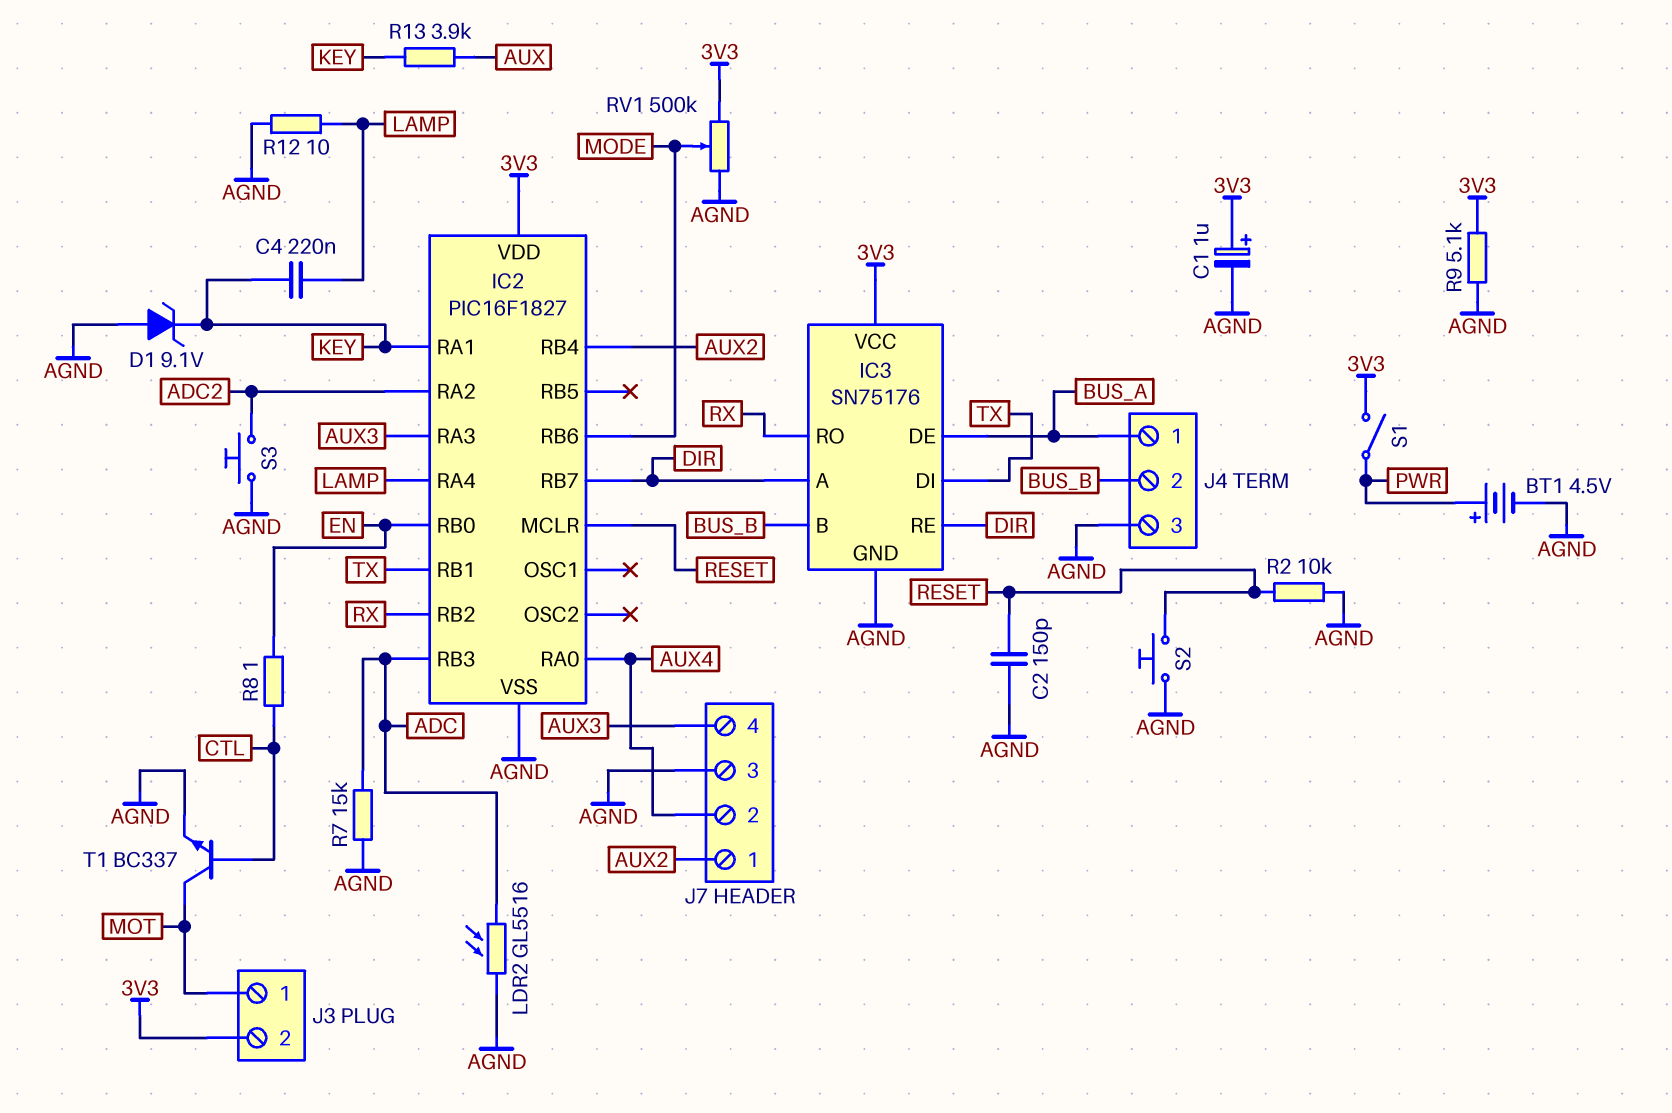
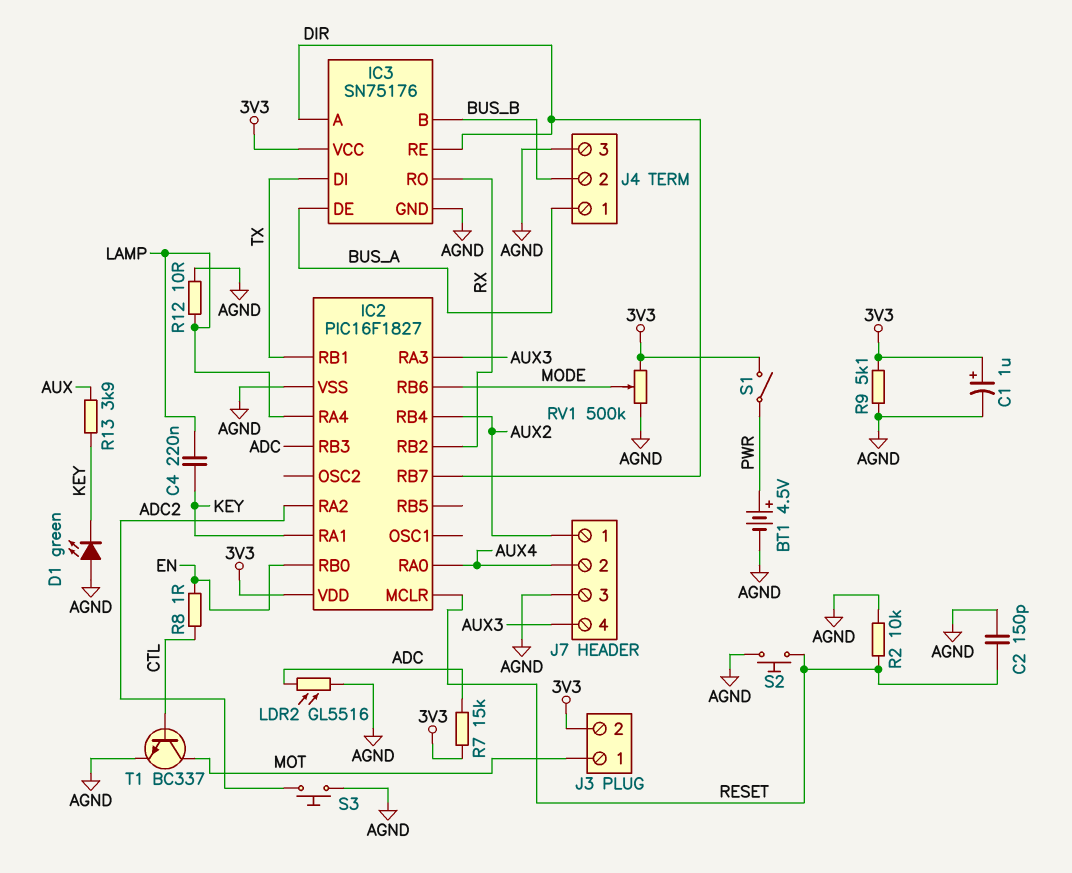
D1: zener 9.1V (A AGND, K KEY) -> LED green (A AGND, K KEY)
R7: 15k (ADC, AGND) -> 15k (3V3, ADC)

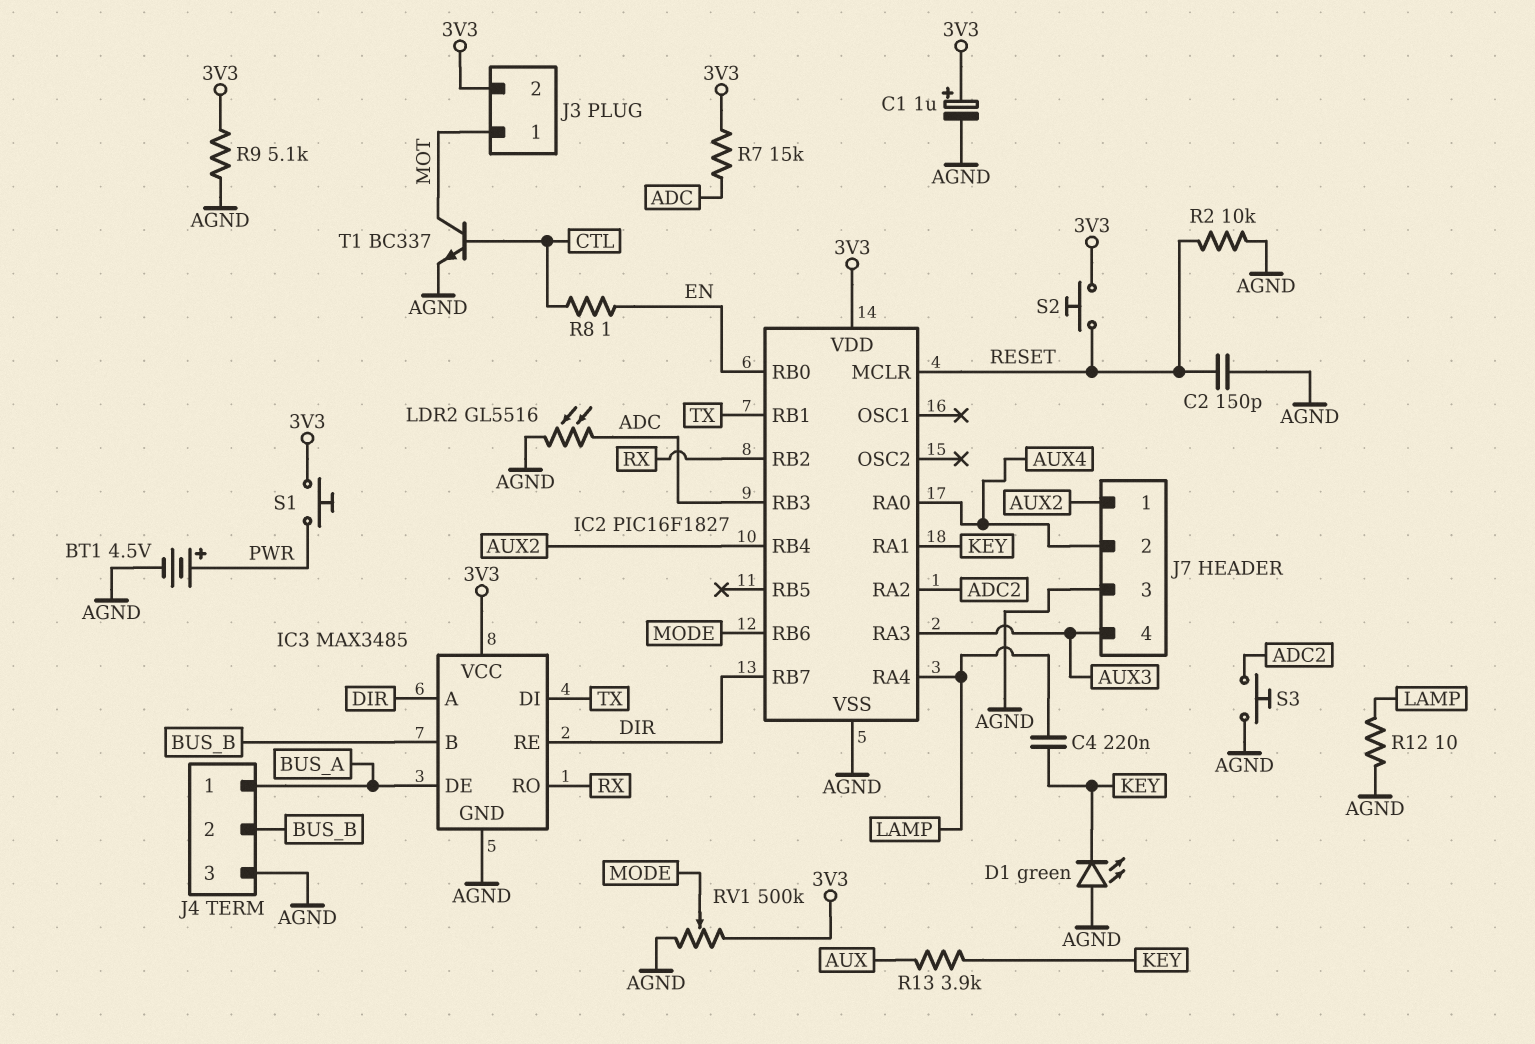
IC3: SN75176 -> MAX3485
S1: switch (3V3, PWR) -> button (3V3, PWR)
S2: button (AGND, RESET) -> button (3V3, RESET)

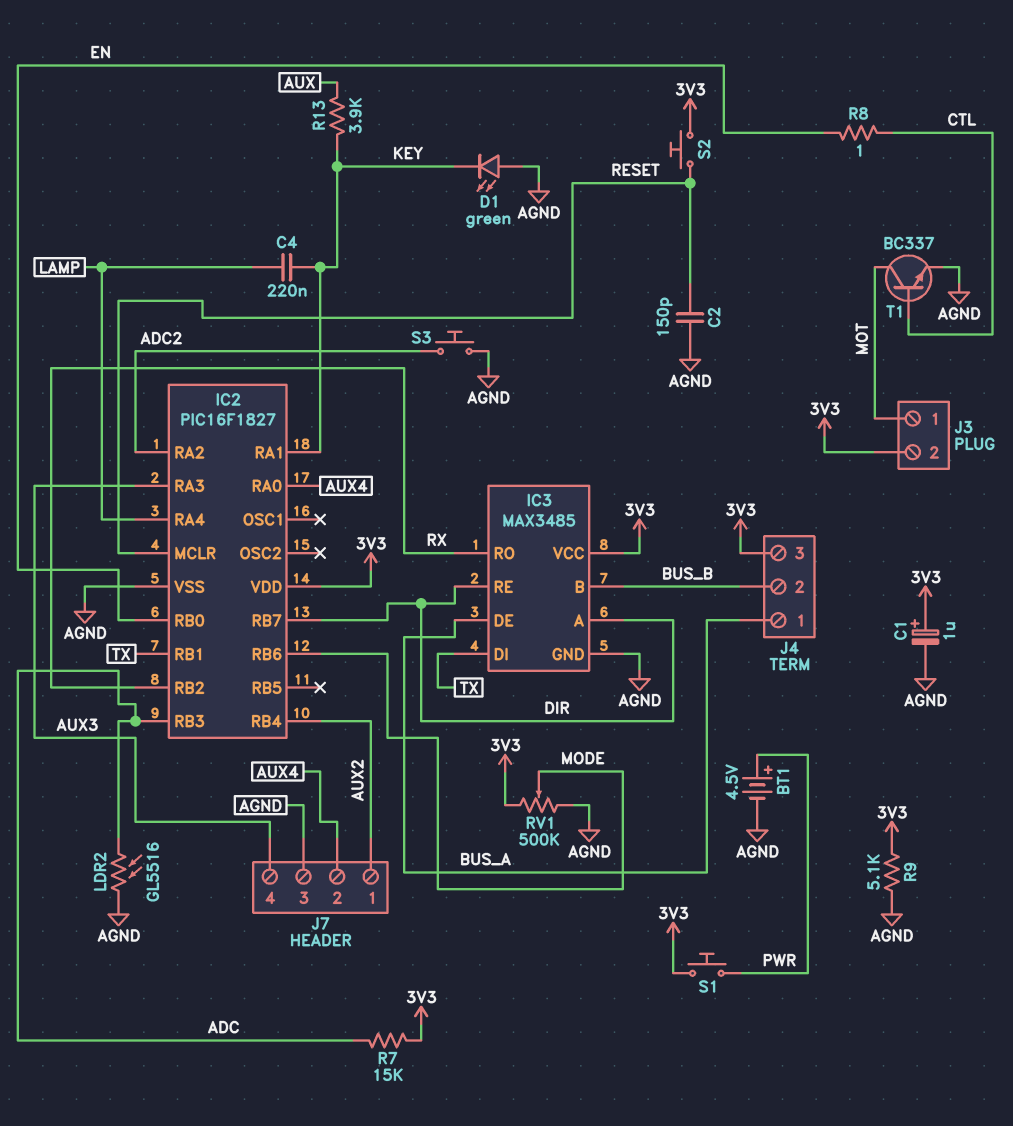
J4 pin 3: AGND -> 3V3
R2: 10k (AGND, RESET) -> none
R12: 10 (AGND, LAMP) -> none

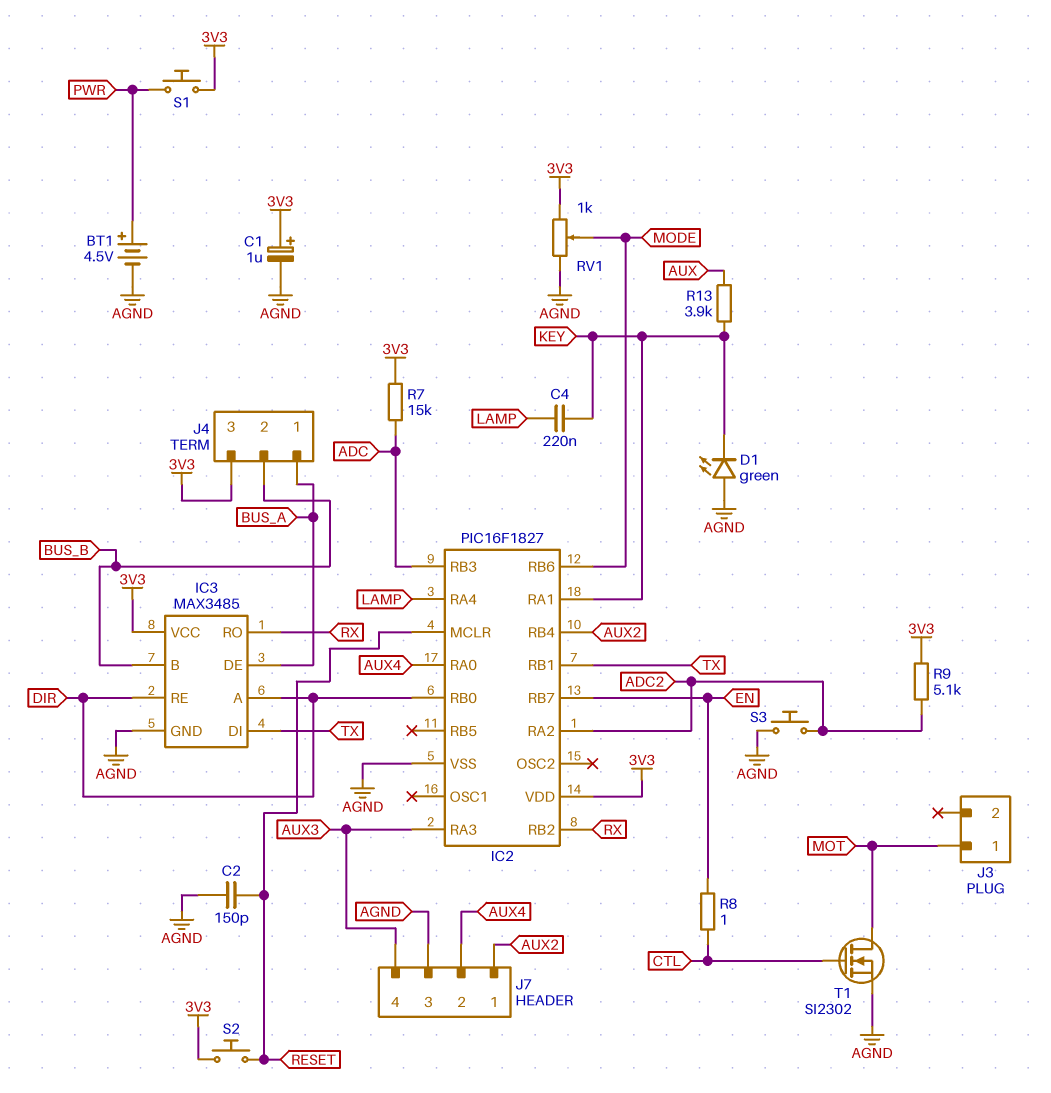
IC2 pin RB0: EN -> DIR
IC2 pin RB7: DIR -> EN
J3 pin 2: 3V3 -> none
LDR2: GL5516 (ADC, AGND) -> none
R9: 5.1k (3V3, AGND) -> 5.1k (3V3, ADC2)
RV1: 500k (3V3, AGND, wiper MODE) -> 1k (3V3, AGND, wiper MODE)
T1: NPN BC337 (B CTL, C MOT, E AGND) -> NMOS SI2302 (G CTL, D MOT, S AGND)

